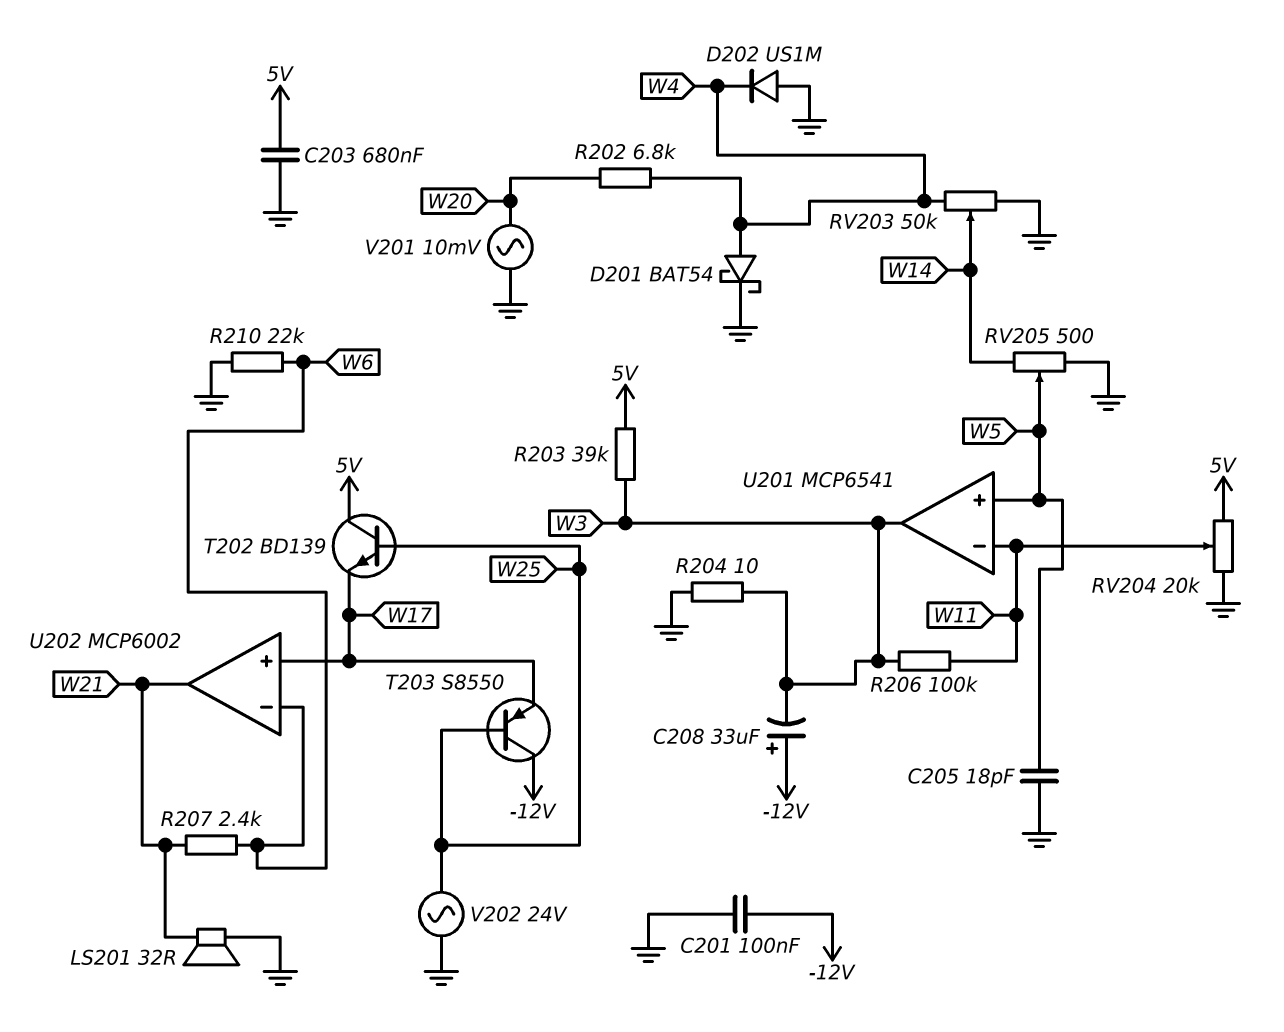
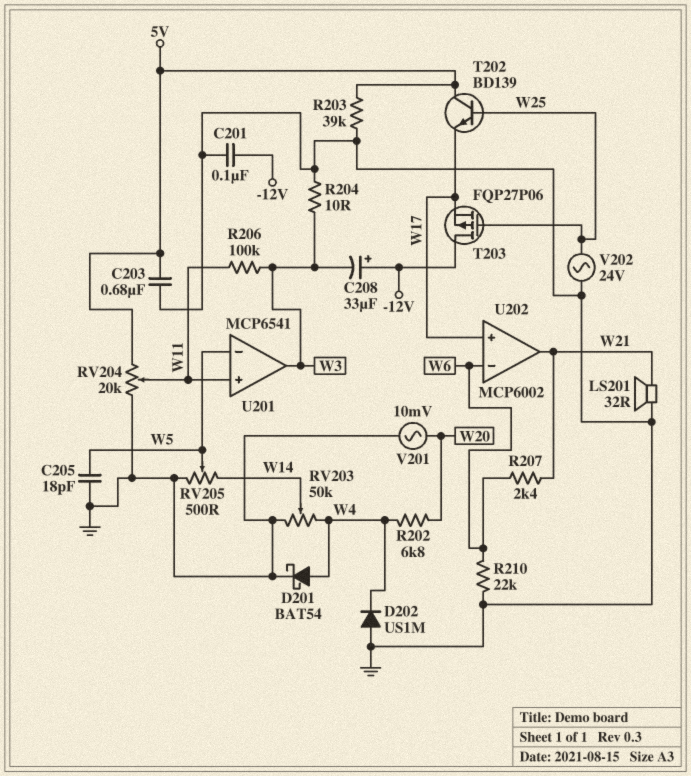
R203: 39k (5V, W3) -> 39k (5V, GND)
T203: PNP S8550 (B W25, C -12V, E W17) -> PMOS FQP27P06 (G W25, D -12V, S W17)
U201 pin in+: W5 -> W11
U201 pin in-: W11 -> W5

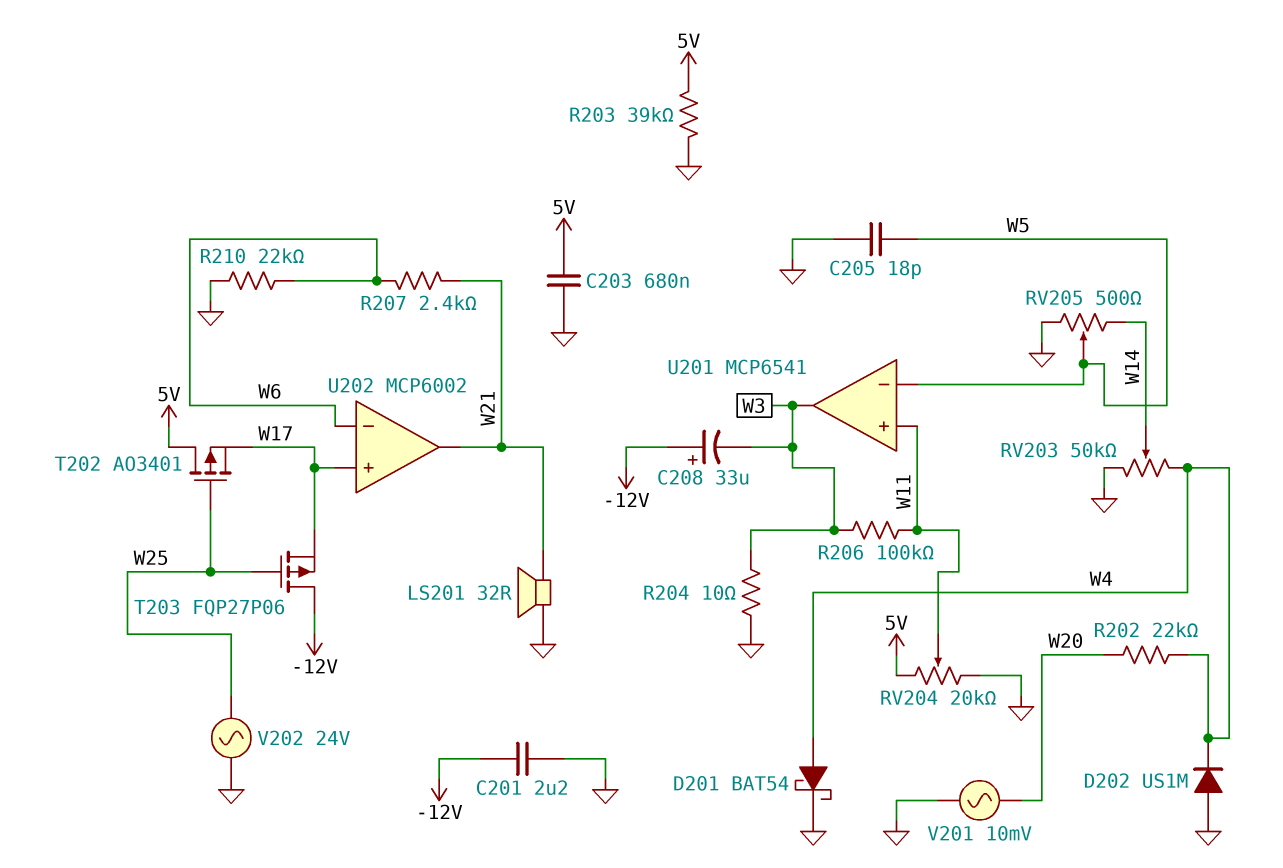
C201: 100nF (-12V, GND) -> 2.2uF (-12V, GND)
R202: 6.8k (W4, W20) -> 22k (W4, W20)
T202: NPN BD139 (B W25, C 5V, E W17) -> PMOS AO3401 (G W25, D 5V, S W17)

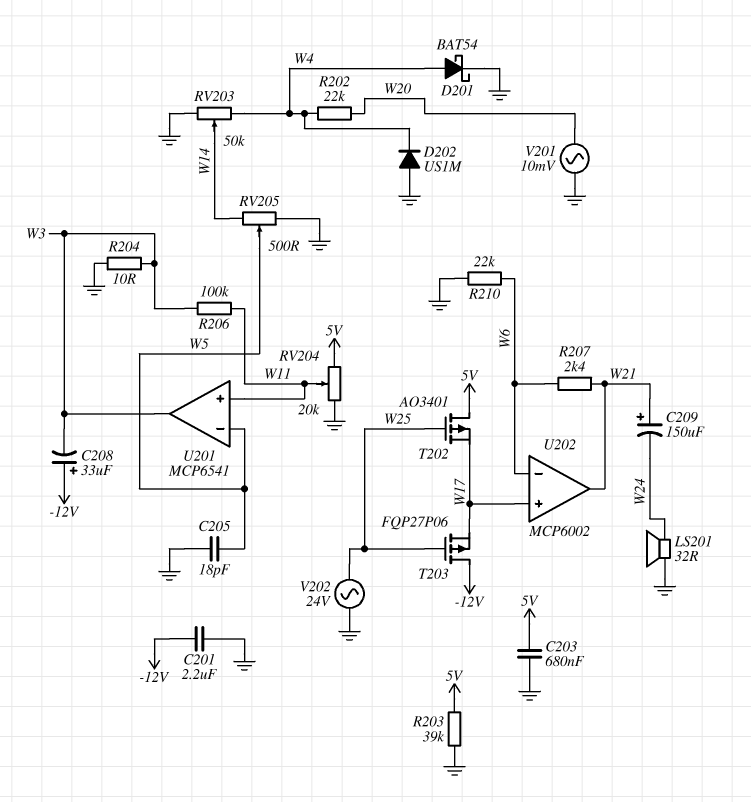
C209: none -> 150uF (plus W21, minus W24)
LS201: speaker 32R (GND, W21) -> speaker 32R (GND, W24)

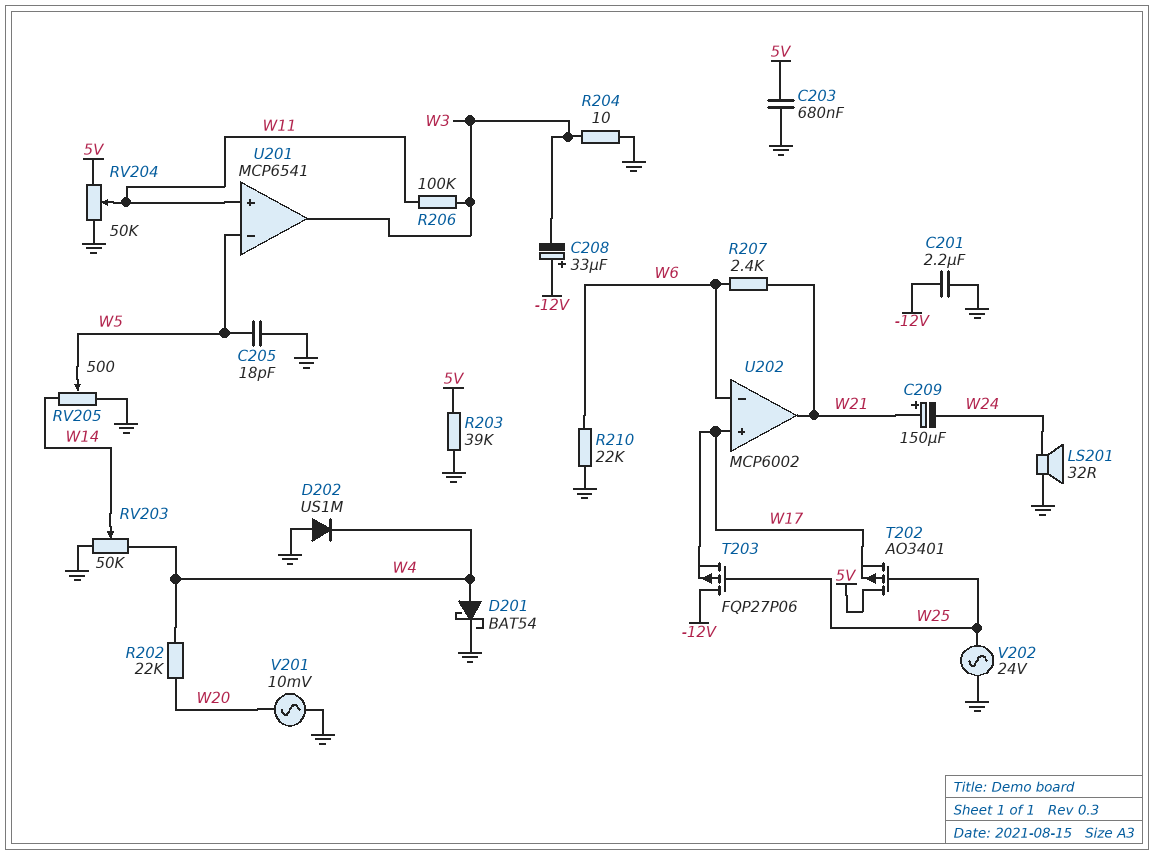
RV204: 20k (5V, GND, wiper W11) -> 50k (5V, GND, wiper W11)

